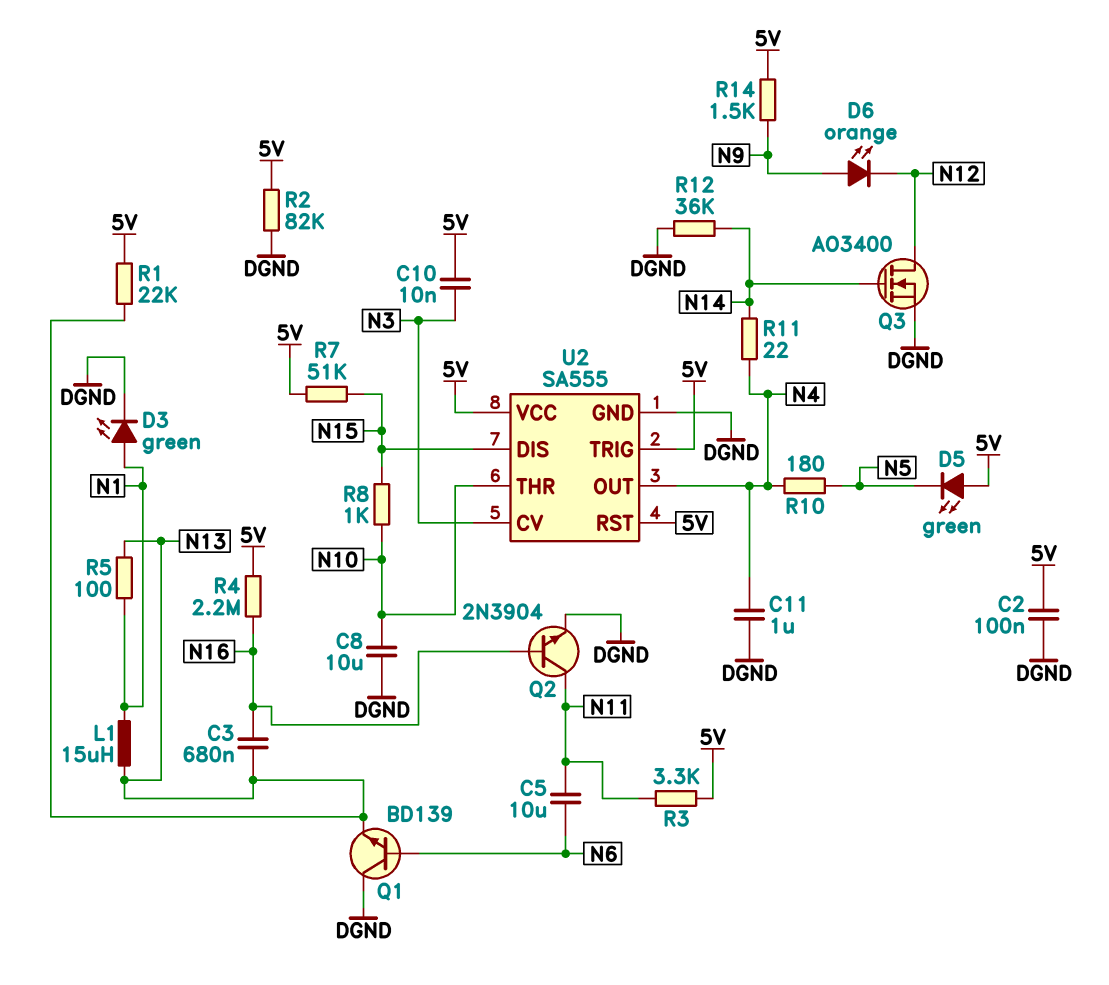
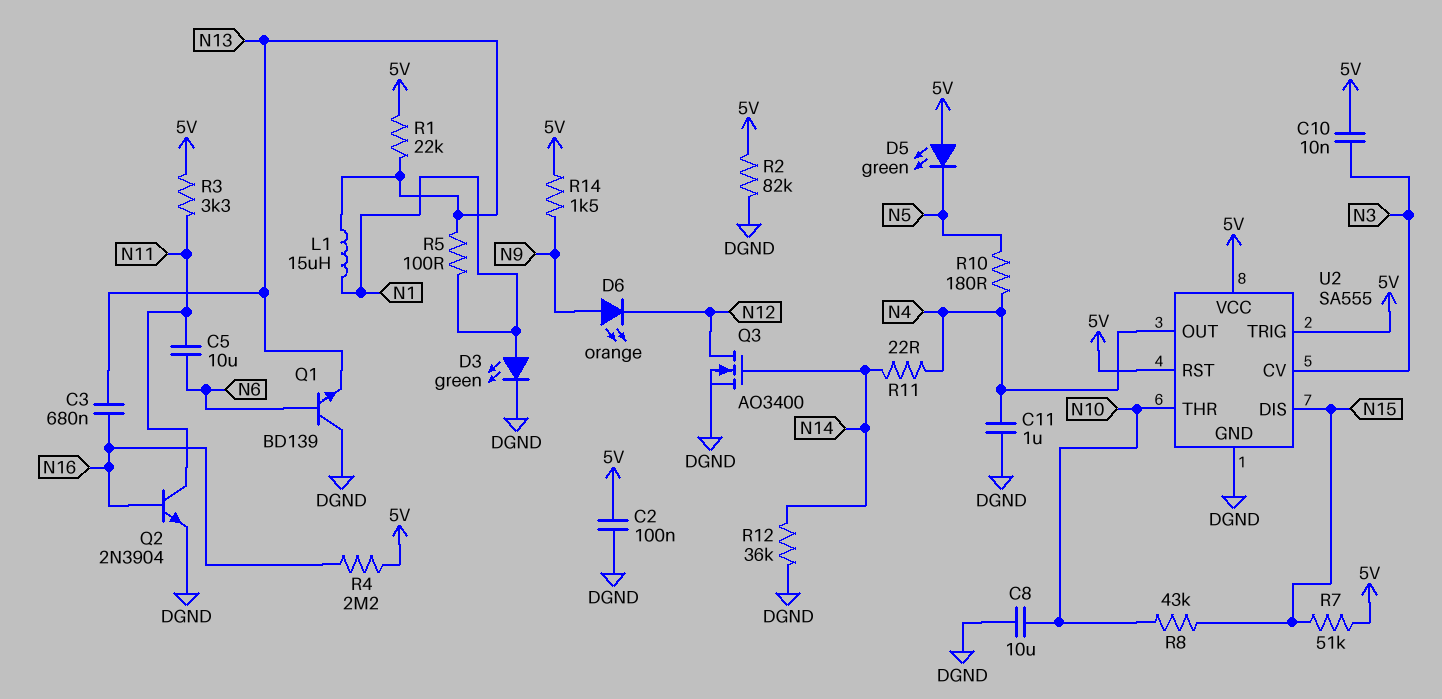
R8: 1k (N10, N15) -> 43k (N10, N15)

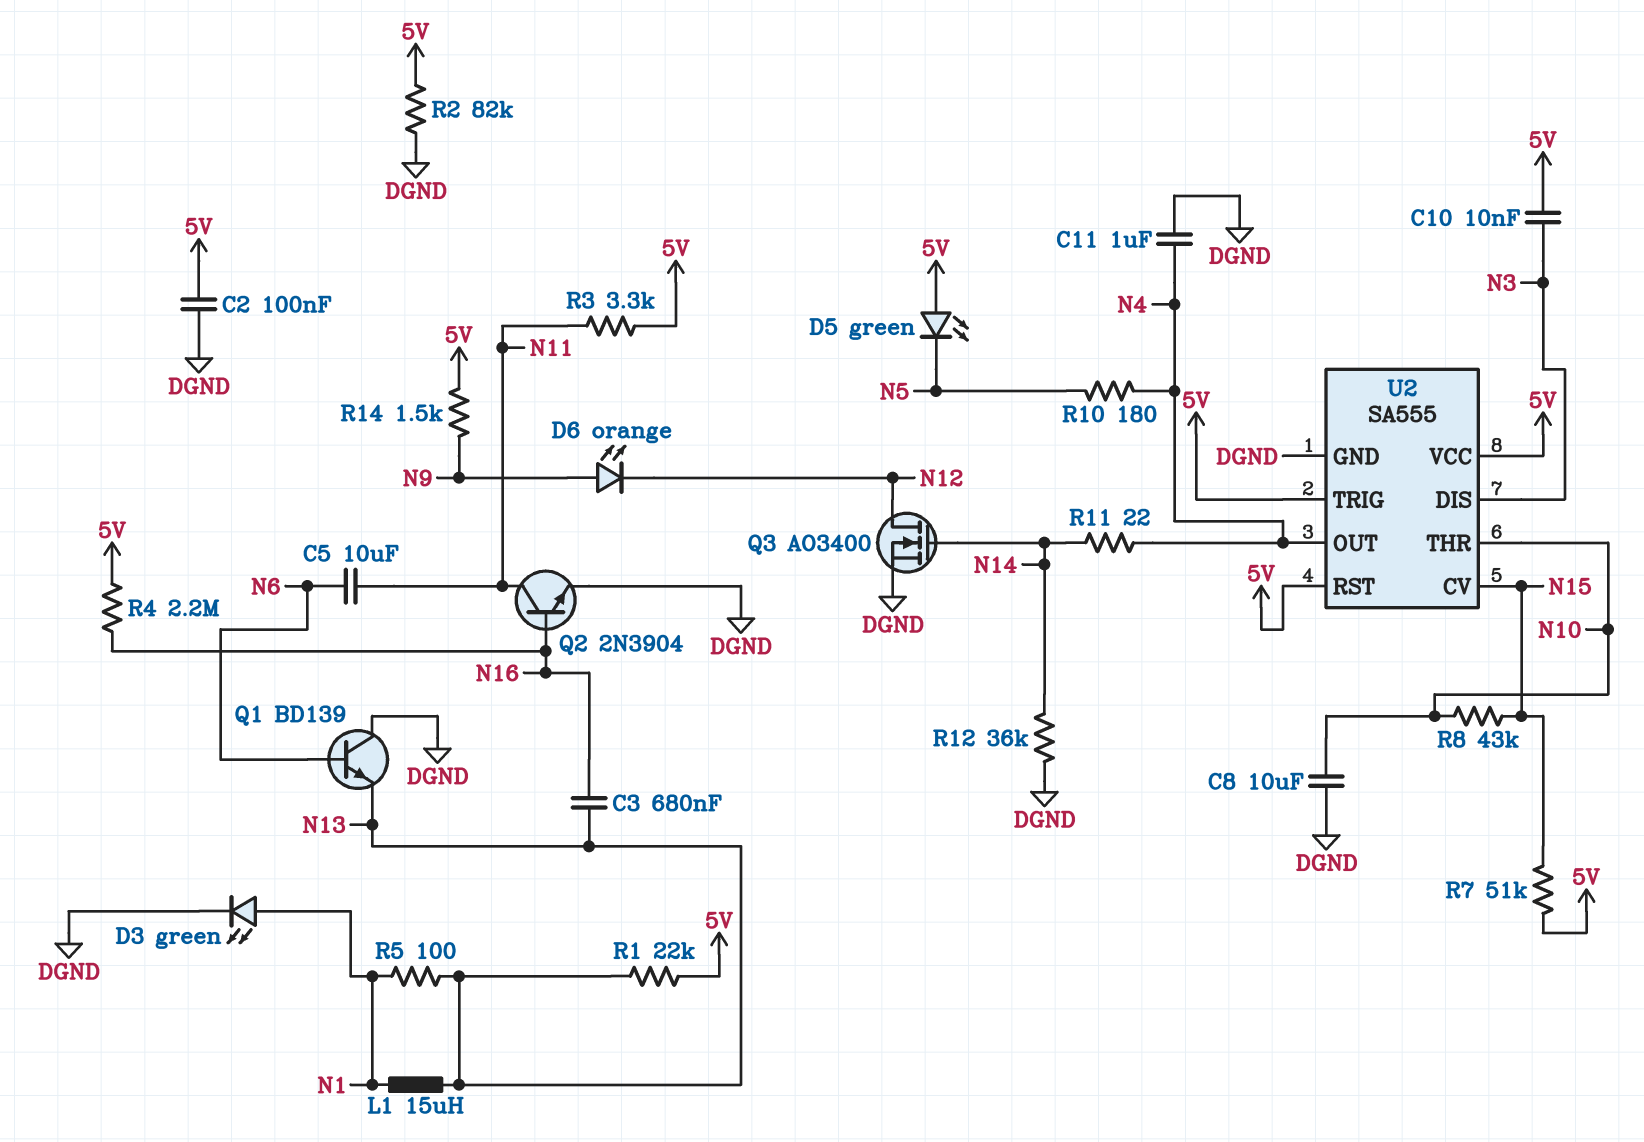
U2 pin CV: N3 -> N15
U2 pin DIS: N15 -> N3

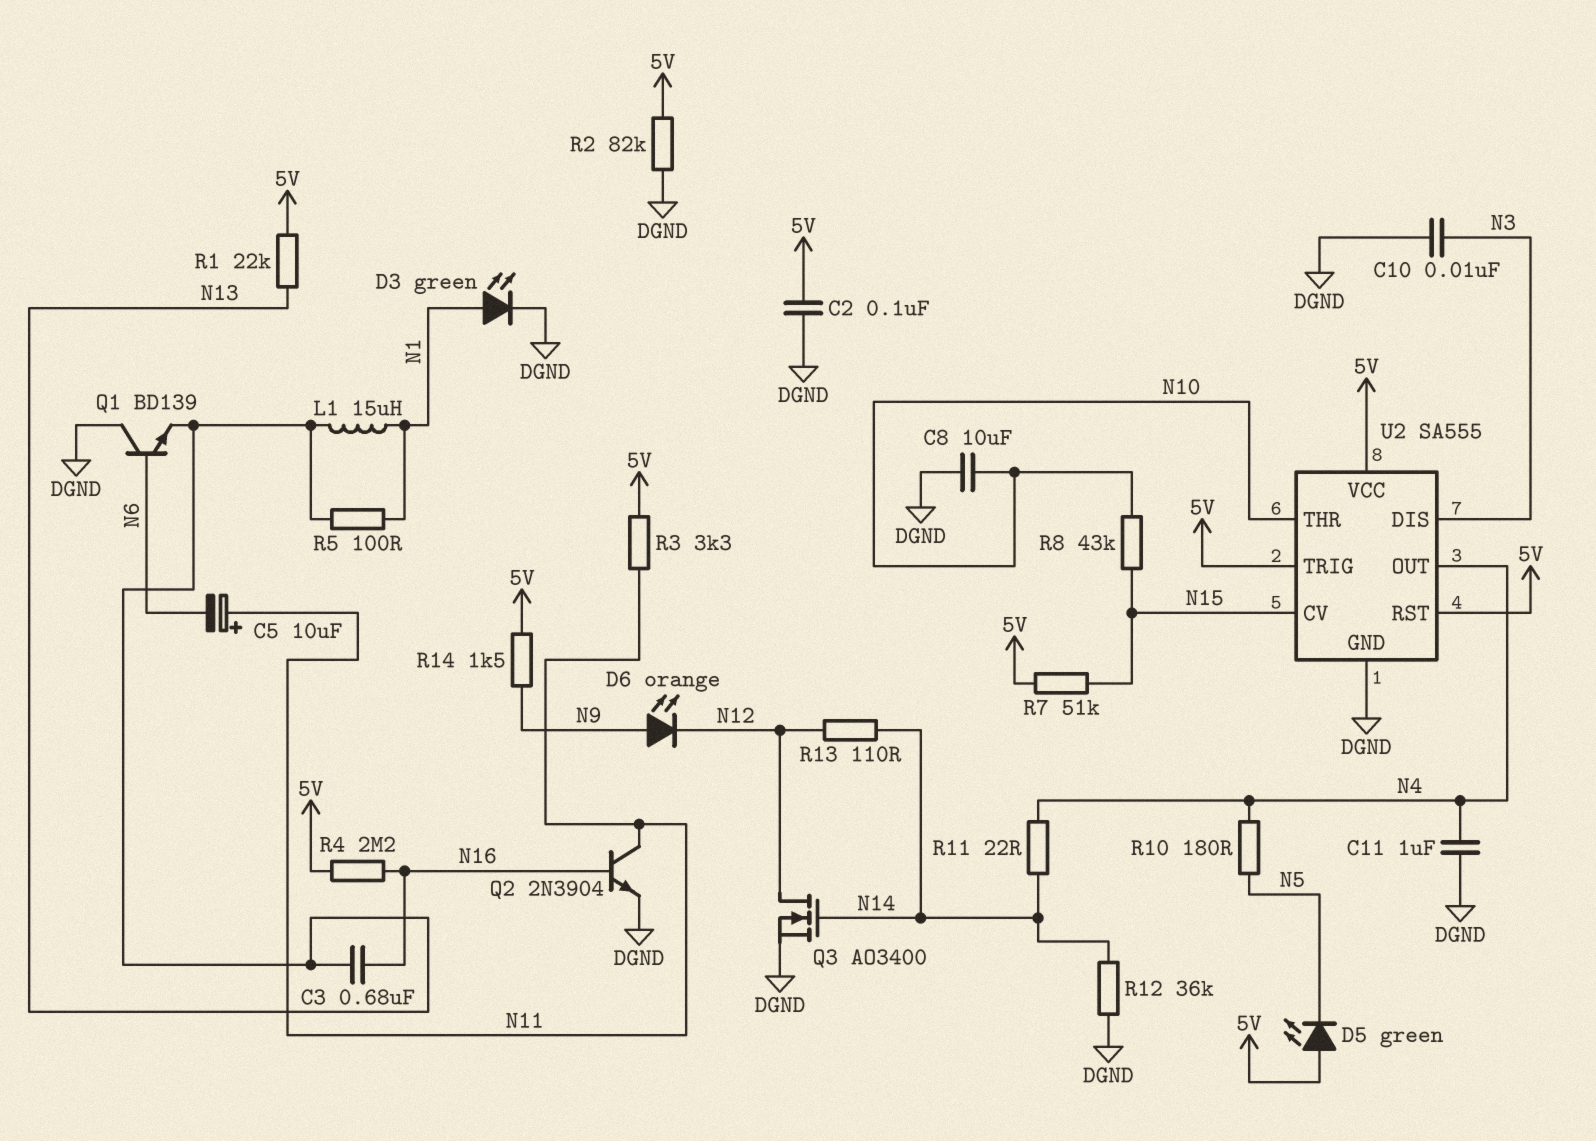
C5: 10uF (N6, N11) -> 10uF (plus N11, minus N6)
C10: 10nF (5V, N3) -> 10nF (DGND, N3)
R13: none -> 110 (N12, N14)

